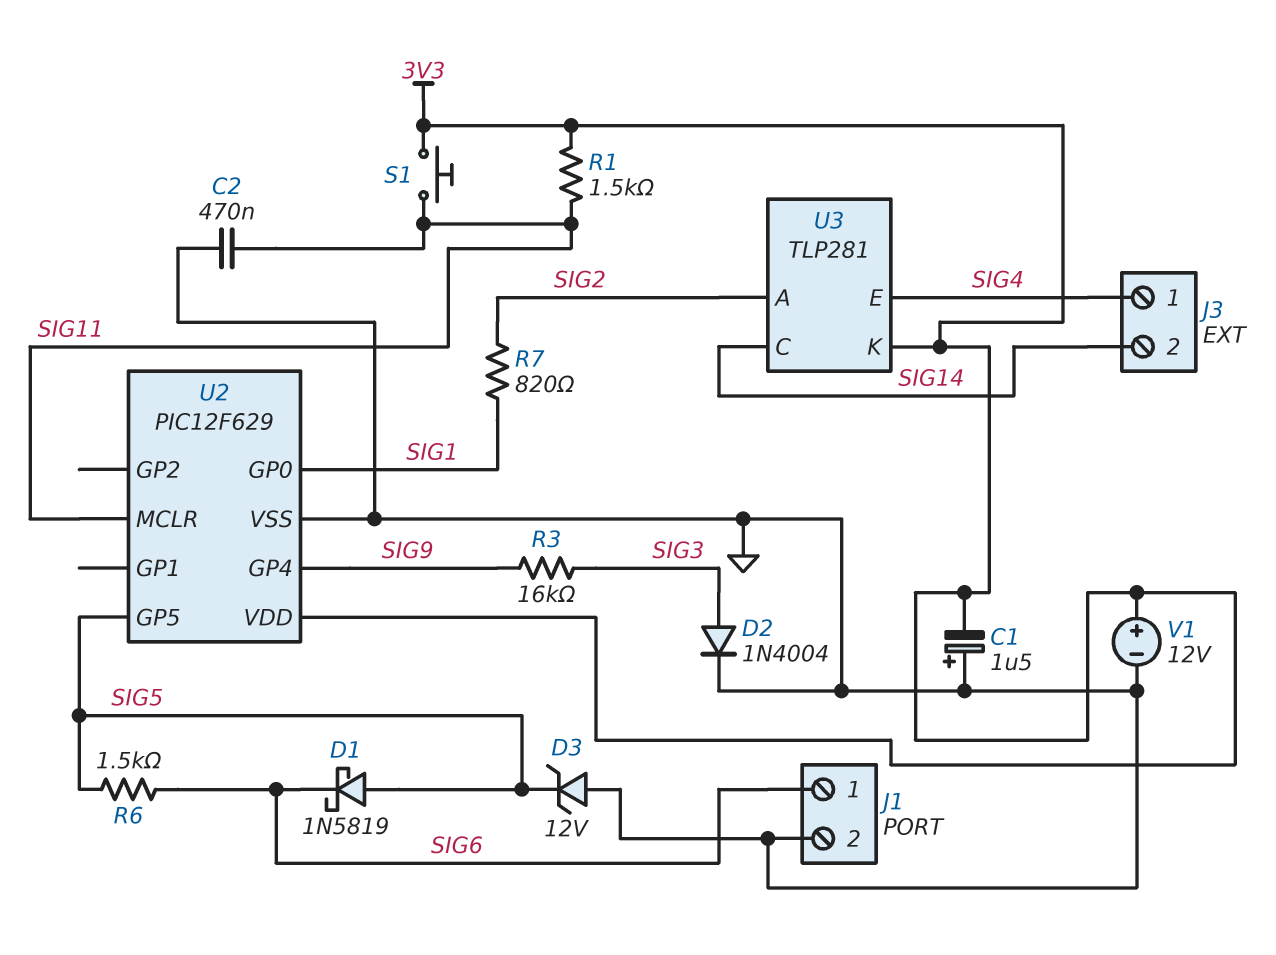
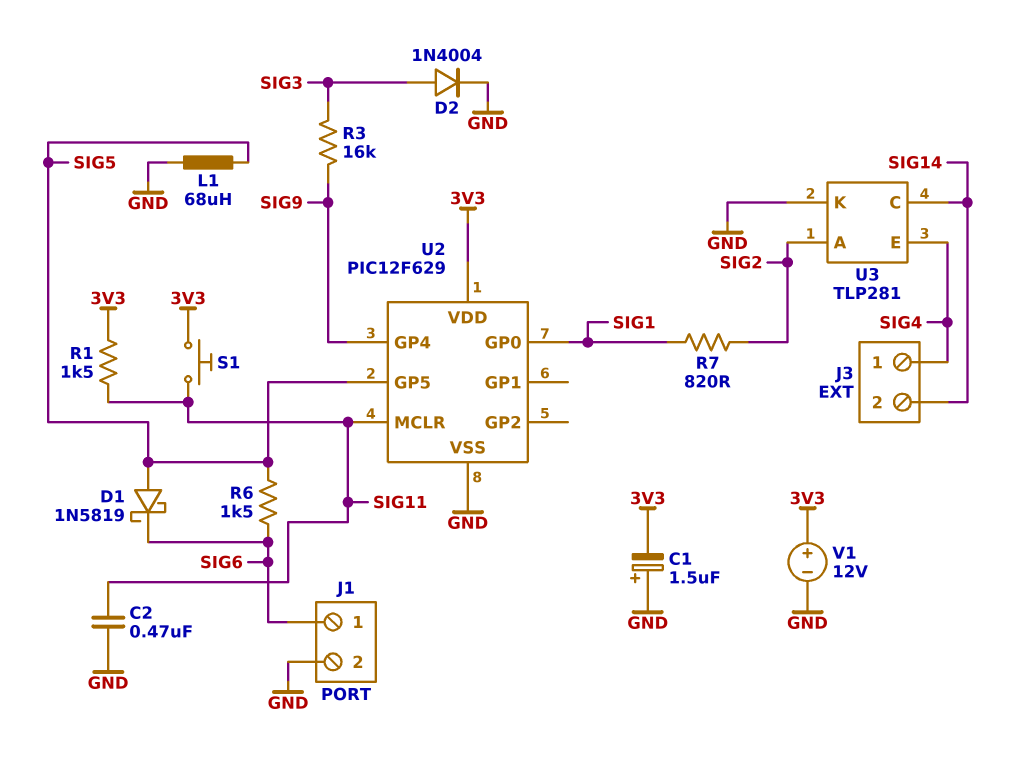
D3: zener 12V (A GND, K SIG5) -> none
L1: none -> 68uH (GND, SIG5)
U3 pin K: 3V3 -> GND

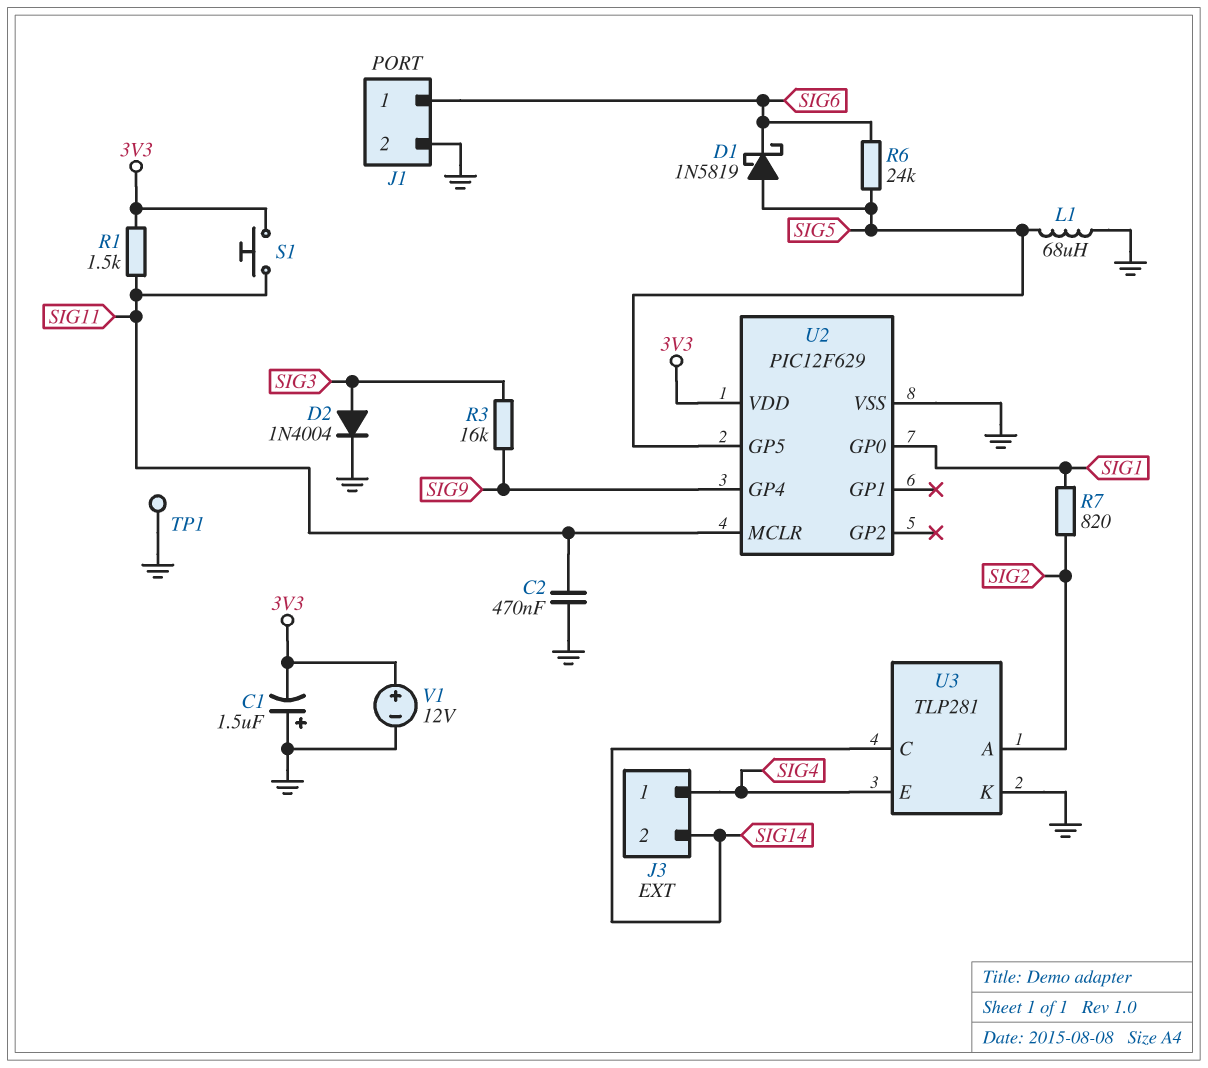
R6: 1.5k (SIG5, SIG6) -> 24k (SIG5, SIG6)
TP1: none -> test point (GND)

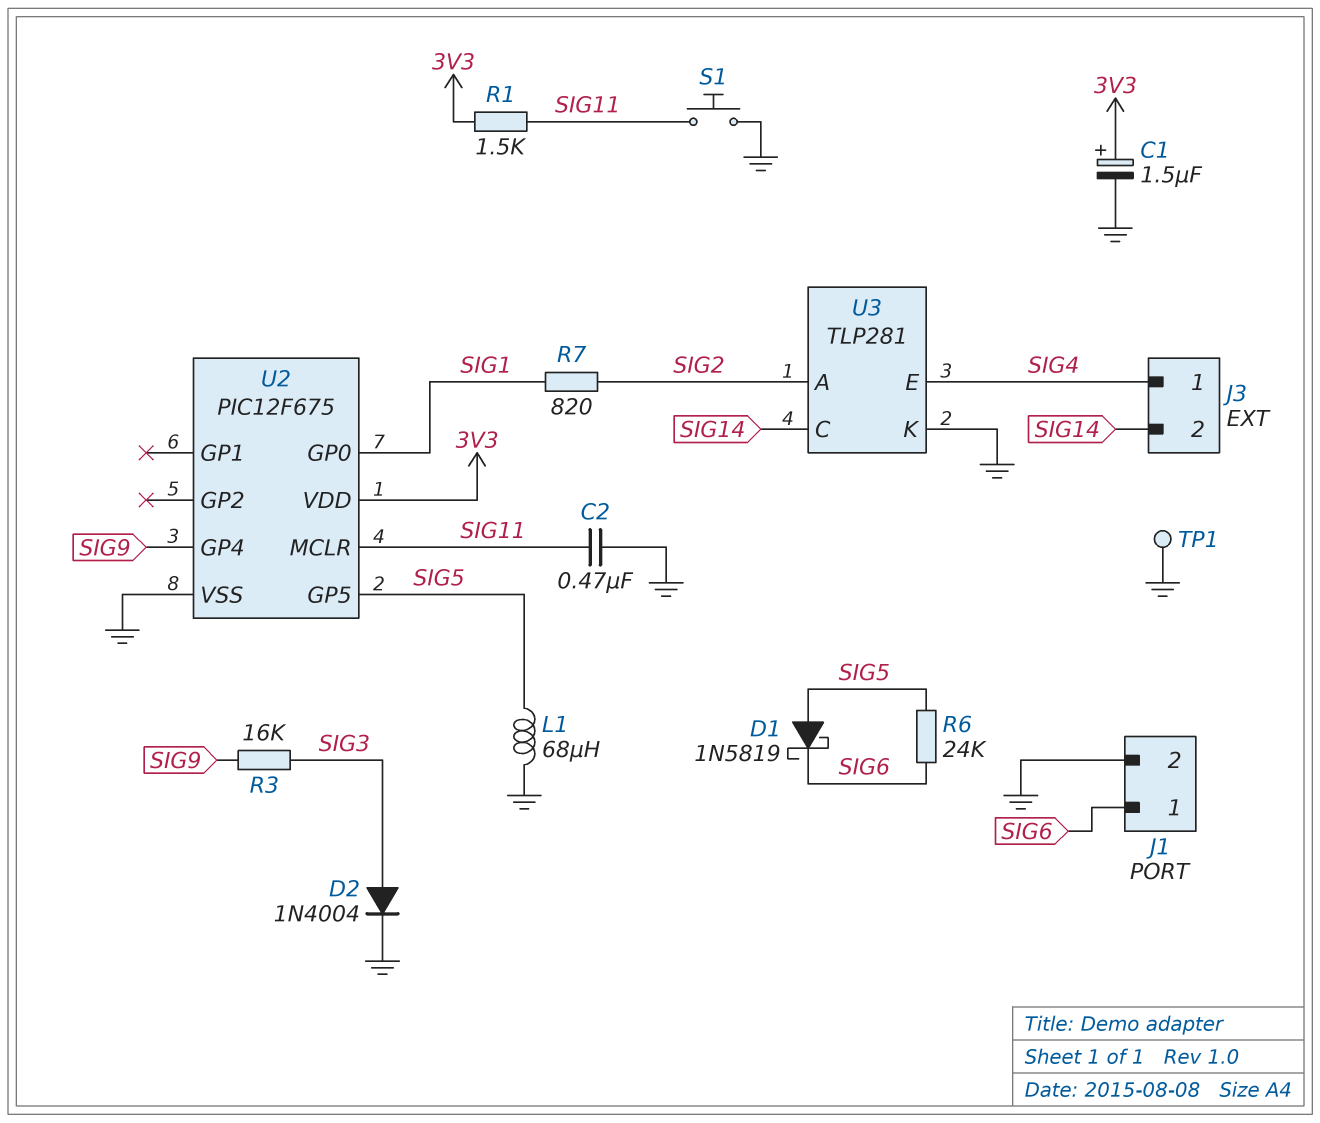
C1: 1.5uF (plus GND, minus 3V3) -> 1.5uF (plus 3V3, minus GND)
S1: button (3V3, SIG11) -> button (GND, SIG11)
U2: PIC12F629 -> PIC12F675
V1: 12V (plus 3V3, minus GND) -> none

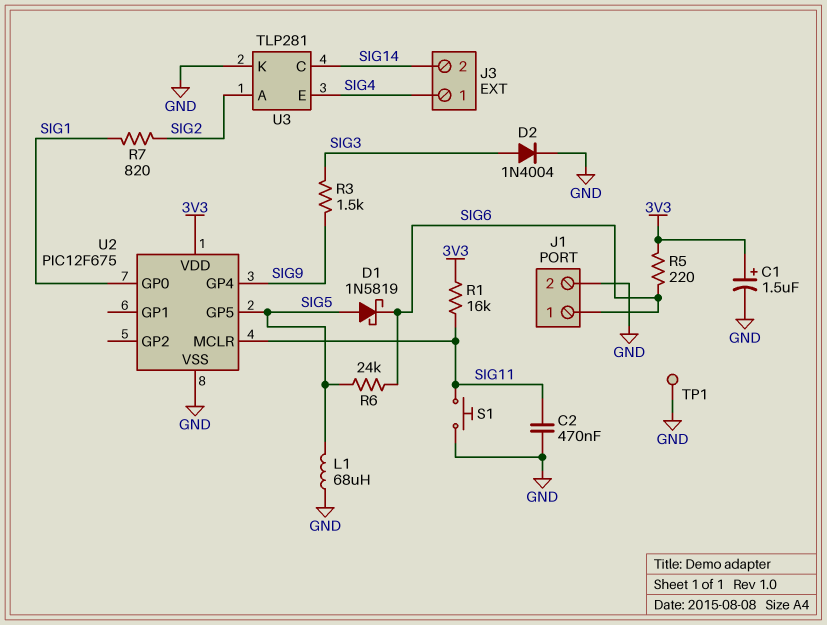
R1: 1.5k (3V3, SIG11) -> 16k (3V3, SIG11)
R3: 16k (SIG3, SIG9) -> 1.5k (SIG3, SIG9)
R5: none -> 220 (3V3, SIG6)

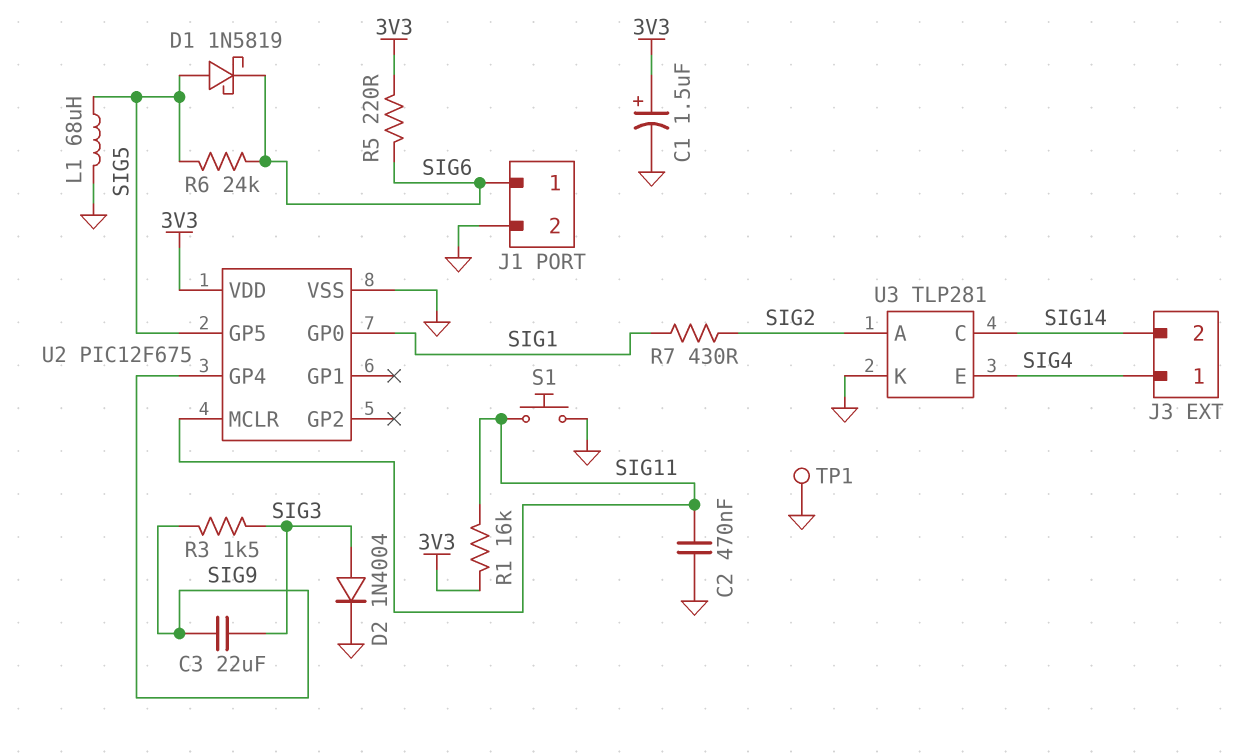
C3: none -> 22uF (SIG3, SIG9)
R7: 820 (SIG1, SIG2) -> 430 (SIG1, SIG2)

